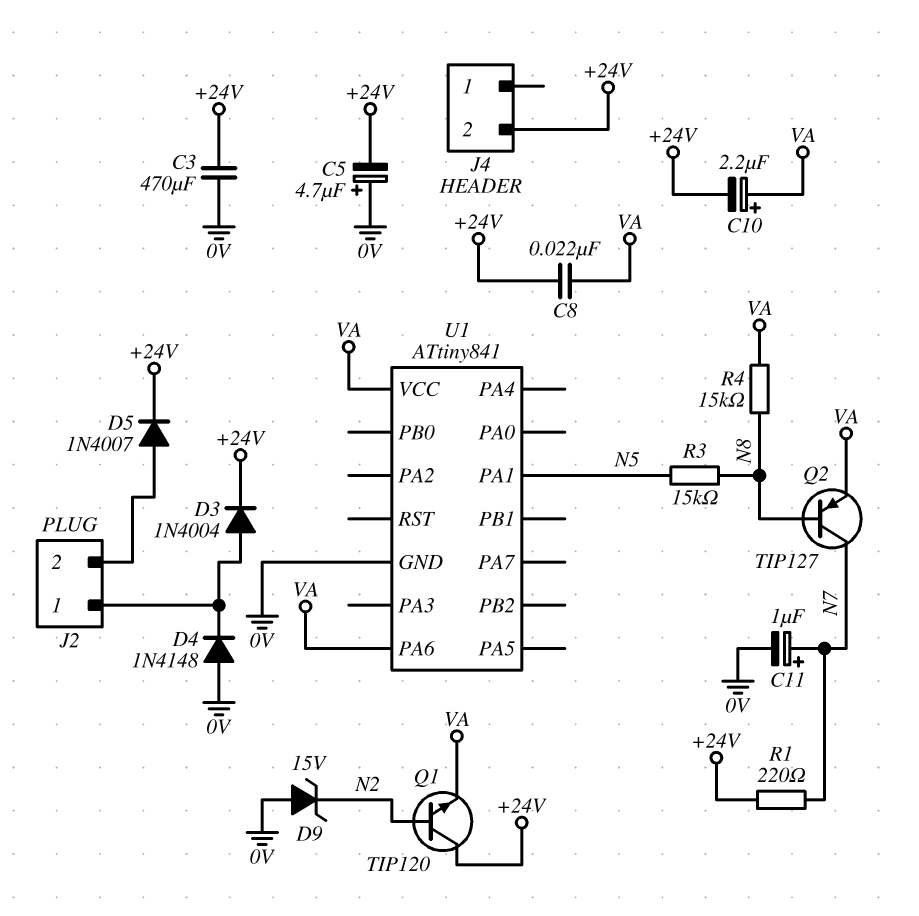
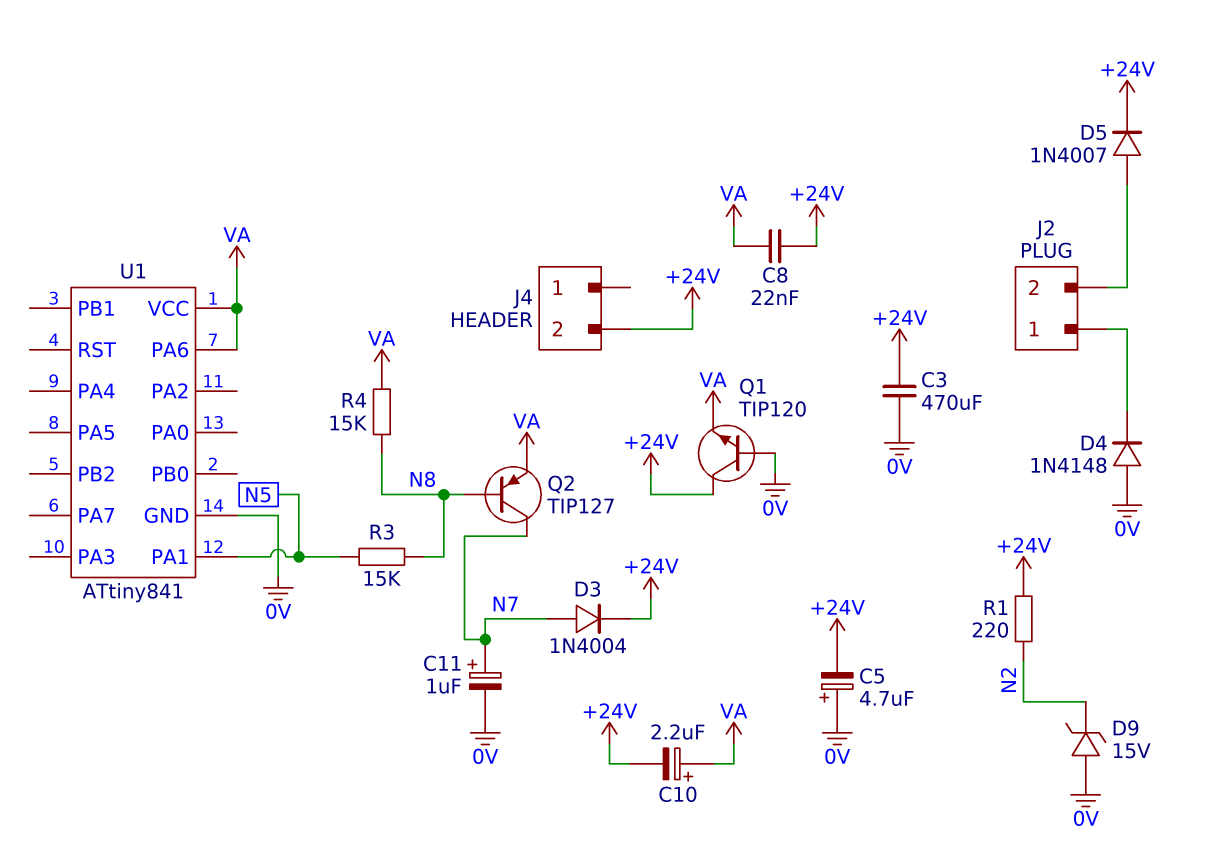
D3: diode 1N4004 (A J2/1, K +24V) -> diode 1N4004 (A N7, K +24V)
Q1: NPN TIP120 (B N2, C +24V, E VA) -> NPN TIP120 (B 0V, C +24V, E VA)
R1: 220 (+24V, N7) -> 220 (+24V, N2)

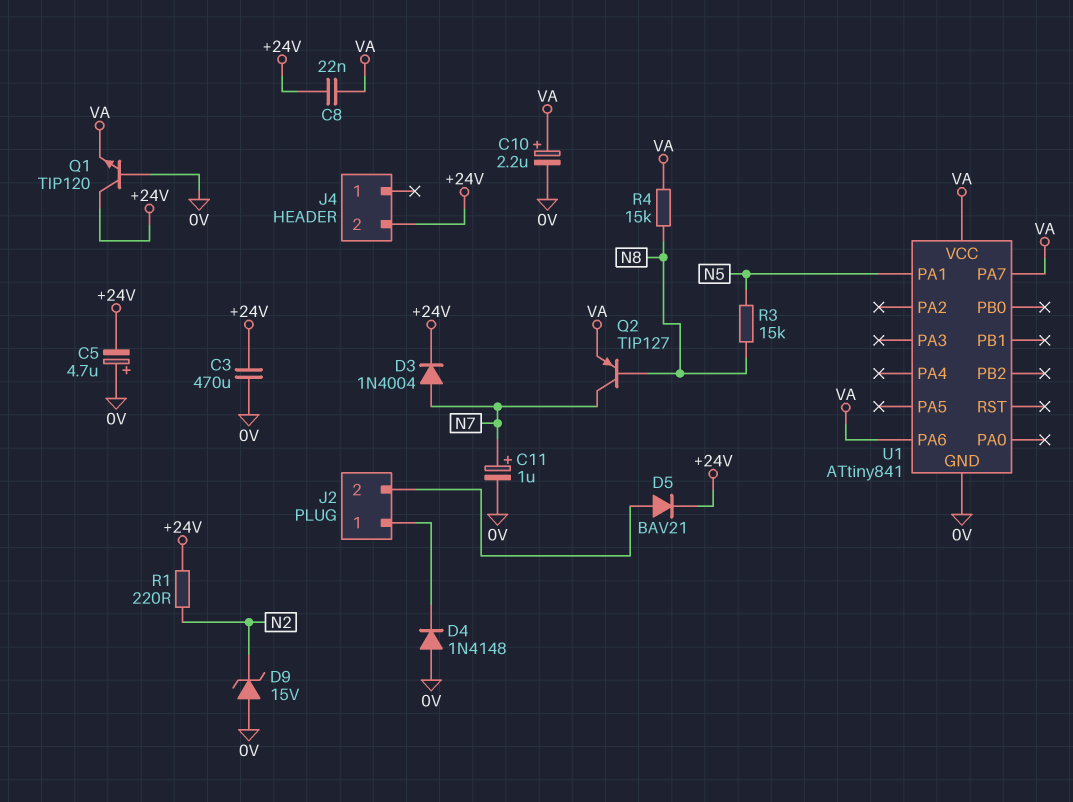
C10: 2.2uF (plus VA, minus +24V) -> 2.2uF (plus VA, minus 0V)
D5: diode 1N4007 (A J2/2, K +24V) -> diode BAV21 (A J2/2, K +24V)
U1 pin PA7: none -> VA

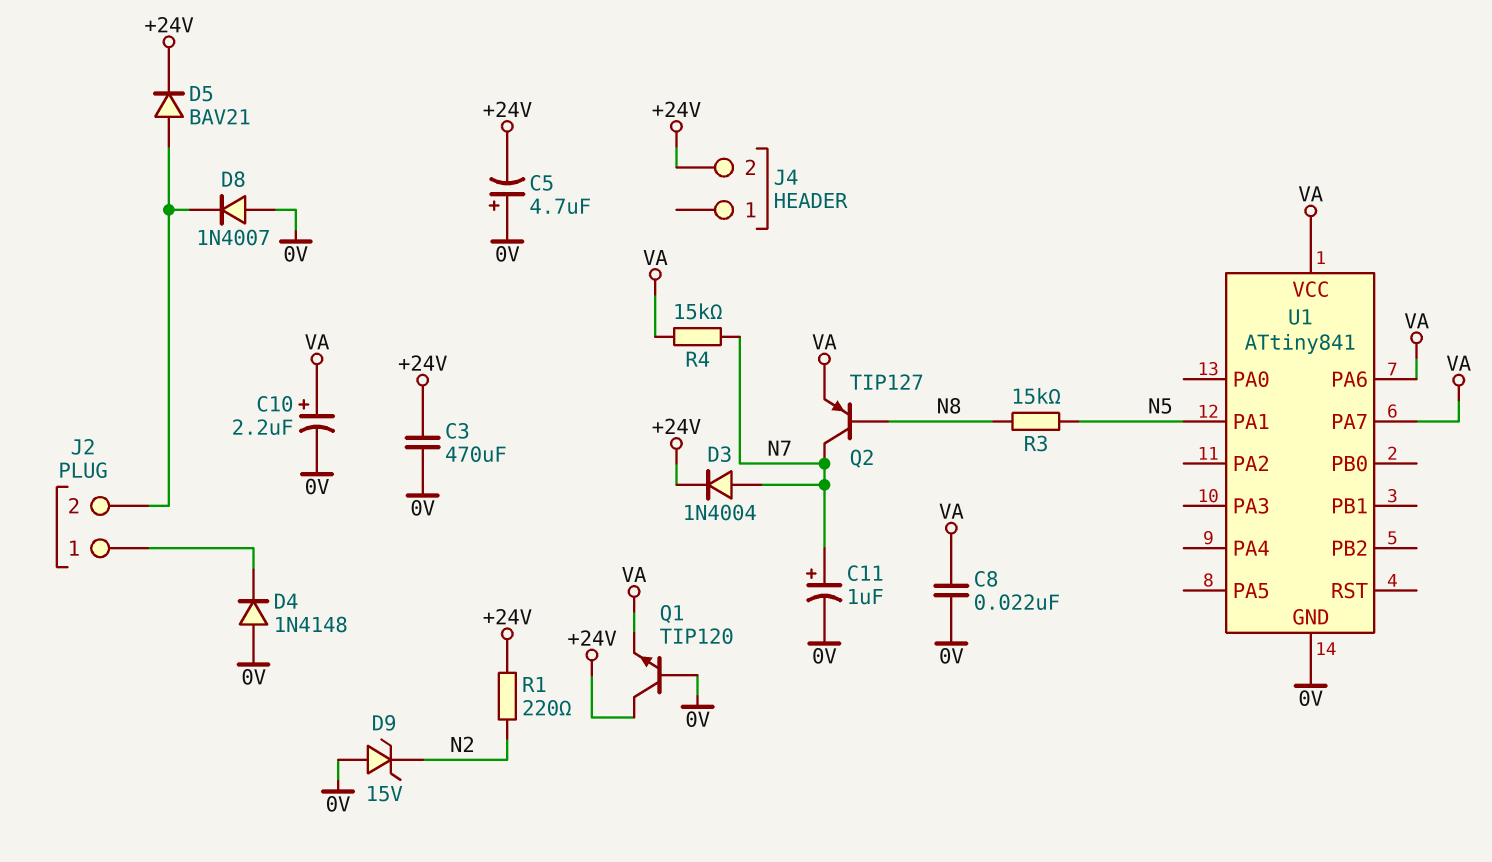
C8: 22nF (+24V, VA) -> 22nF (0V, VA)
D8: none -> diode 1N4007 (A 0V, K J2/2)
R4: 15k (N8, VA) -> 15k (N7, VA)

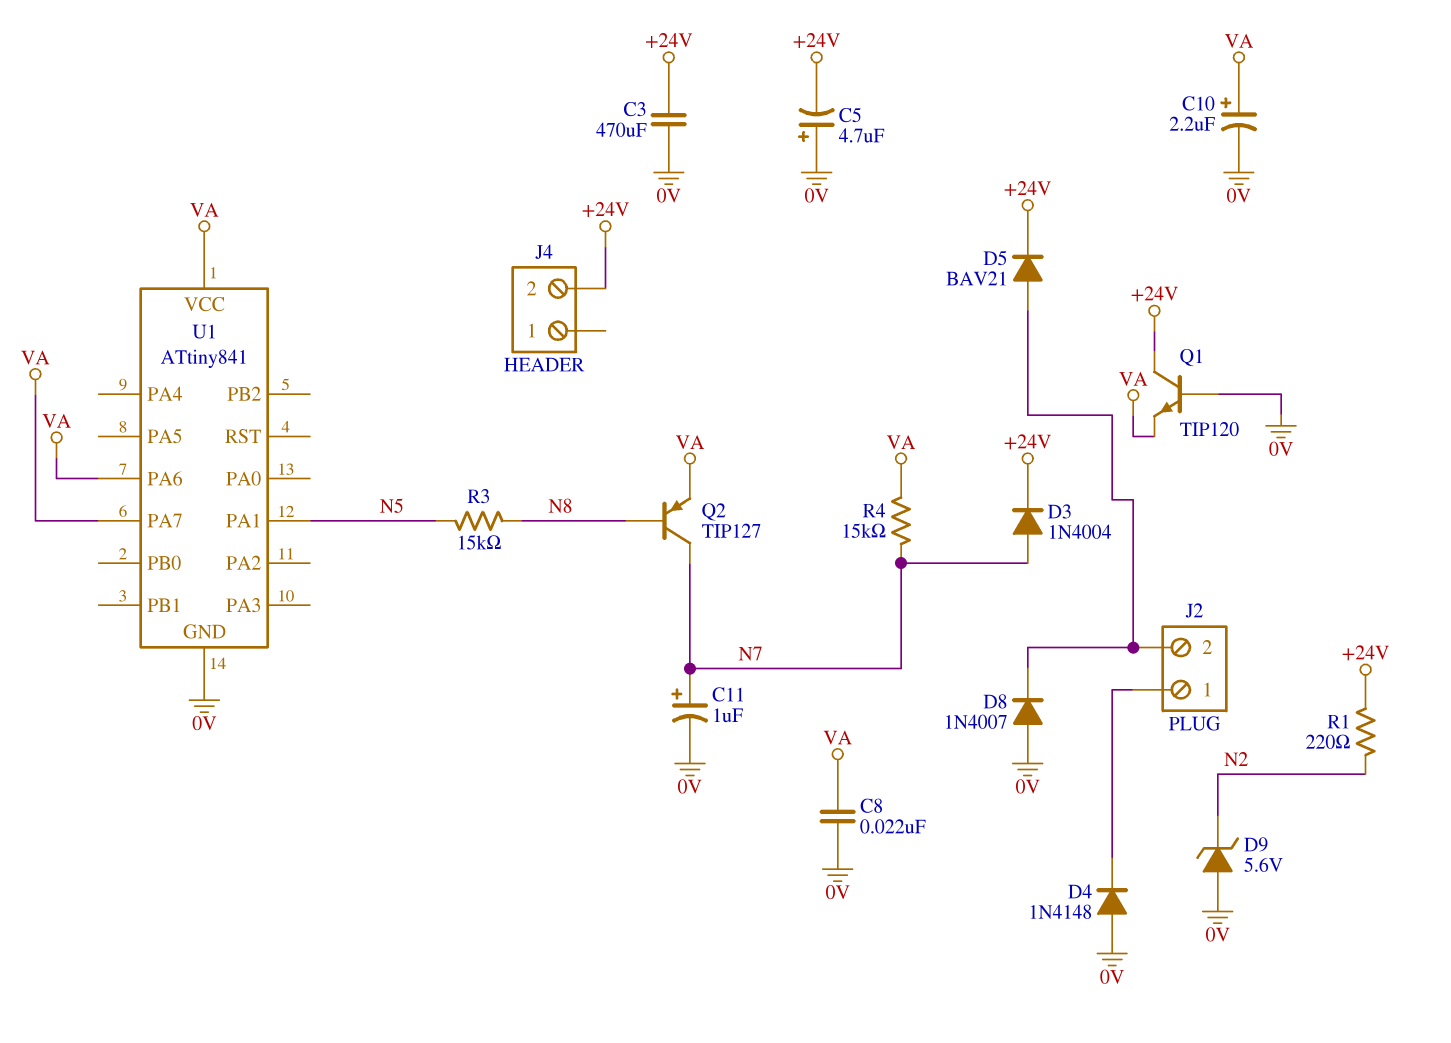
D9: zener 15V (A 0V, K N2) -> zener 5.6V (A 0V, K N2)

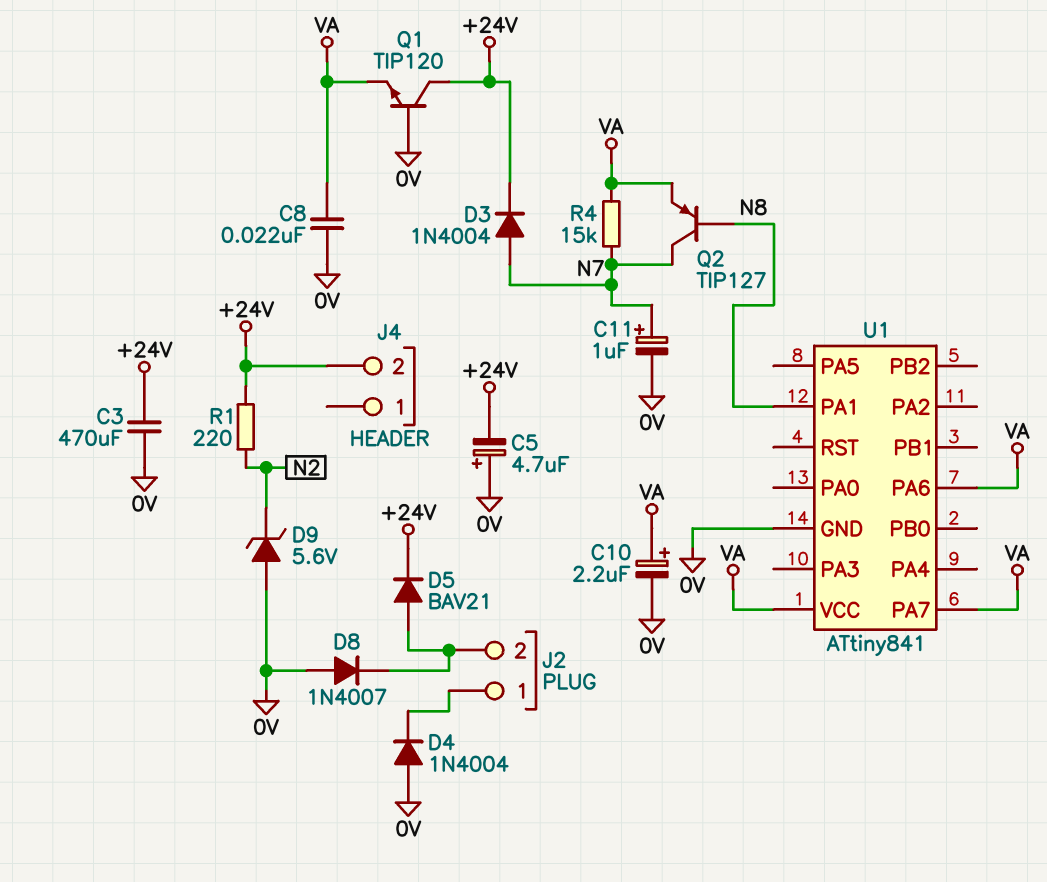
D4: diode 1N4148 (A 0V, K J2/1) -> diode 1N4004 (A 0V, K J2/1)
R3: 15k (N5, N8) -> none
U1 pin PA1: N5 -> N8

